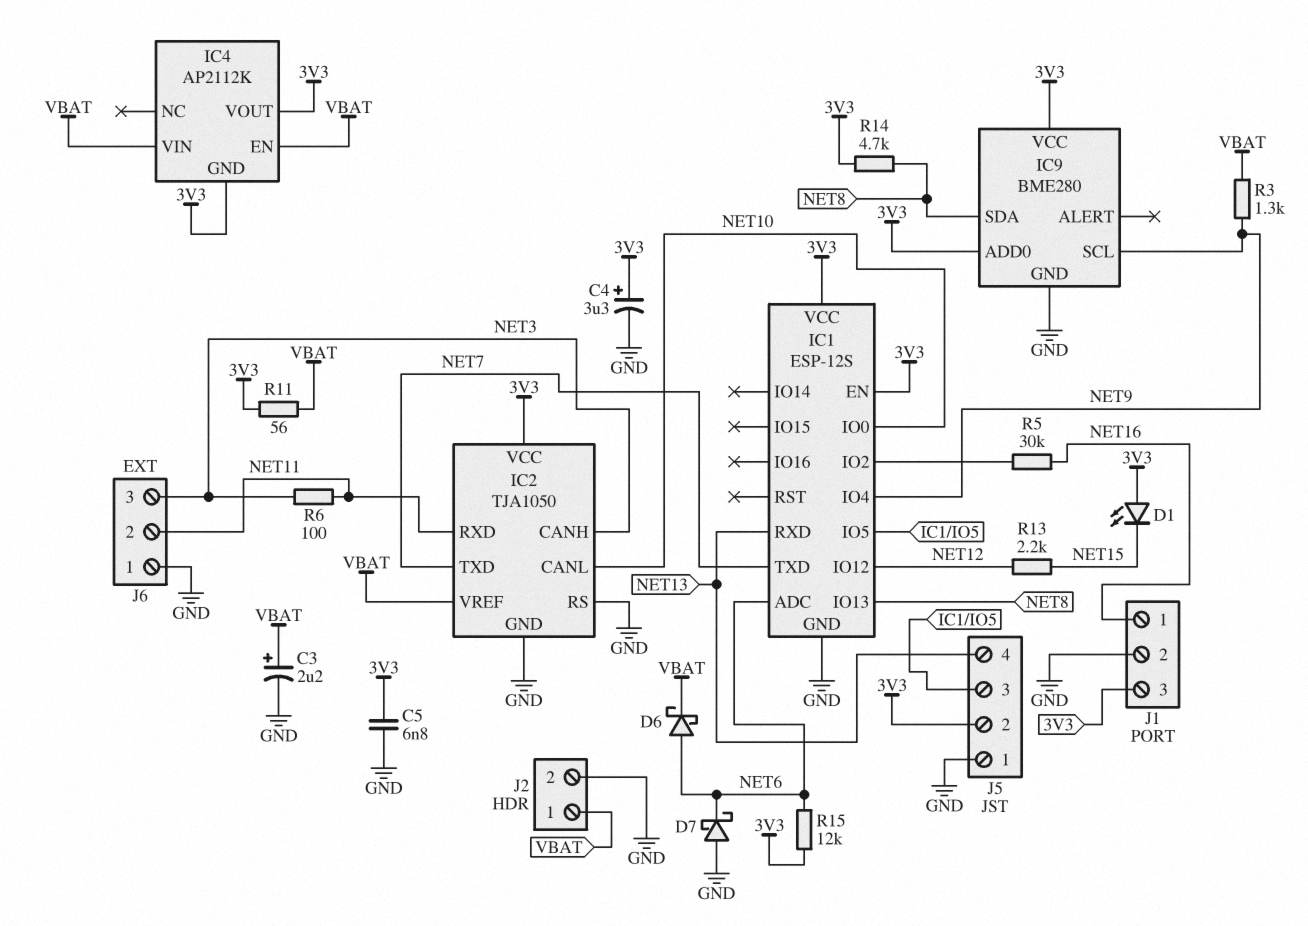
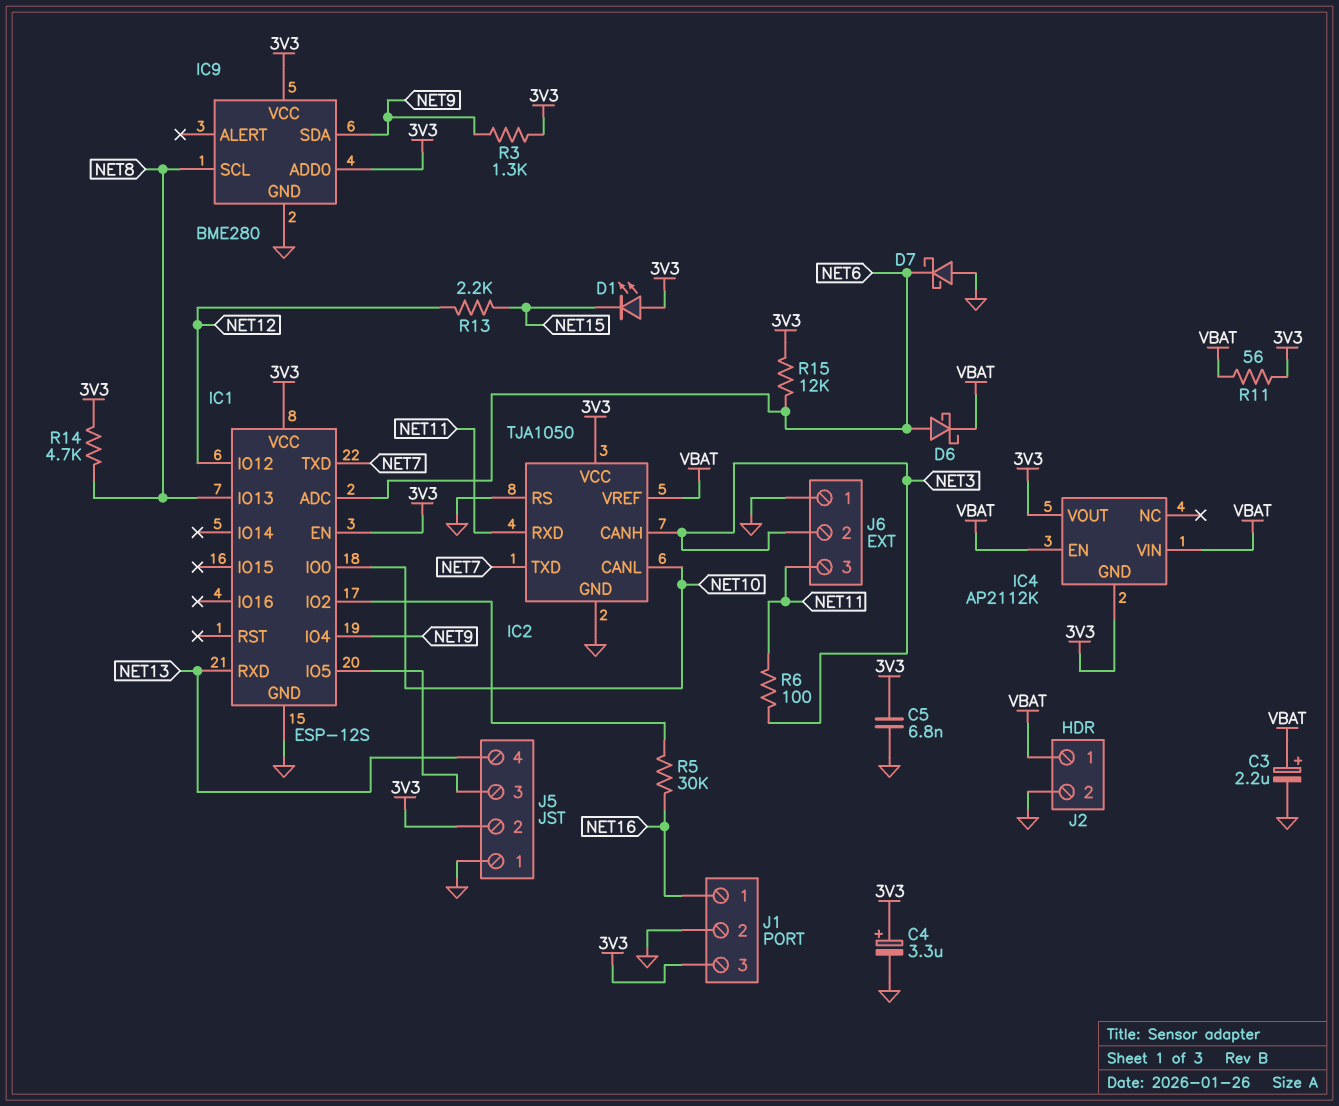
IC9 pin SCL: NET9 -> NET8
IC9 pin SDA: NET8 -> NET9
J6 pin 2: NET11 -> NET3
J6 pin 3: NET3 -> NET11
R3: 1.3k (NET9, VBAT) -> 1.3k (3V3, NET9)

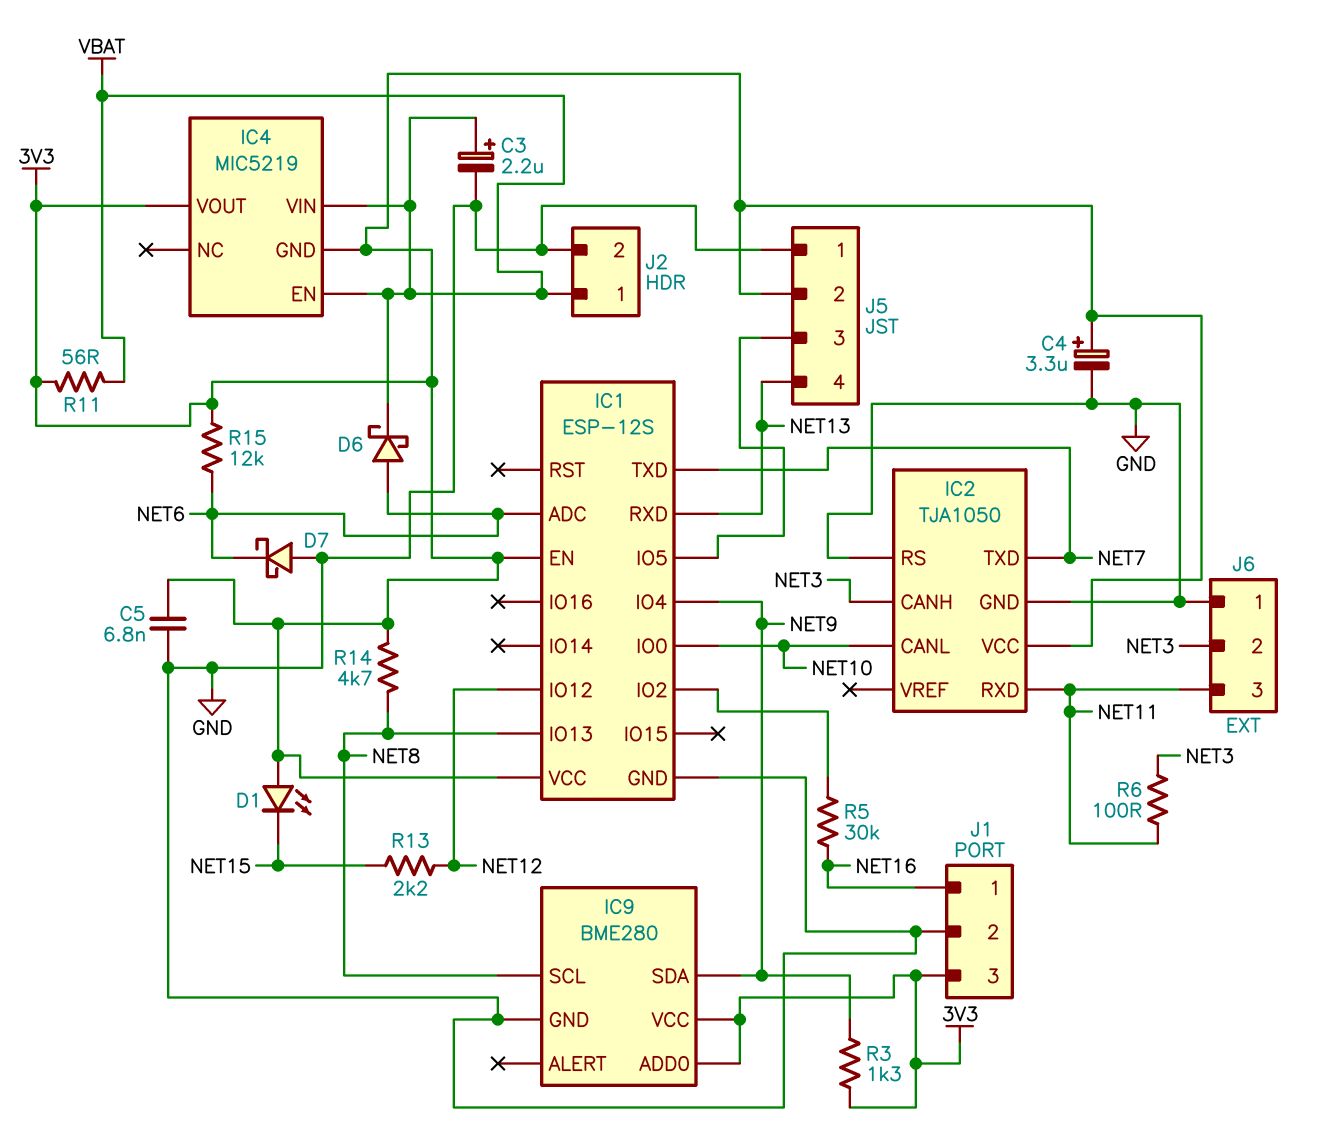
IC2 pin VREF: VBAT -> none
IC4: AP2112K -> MIC5219

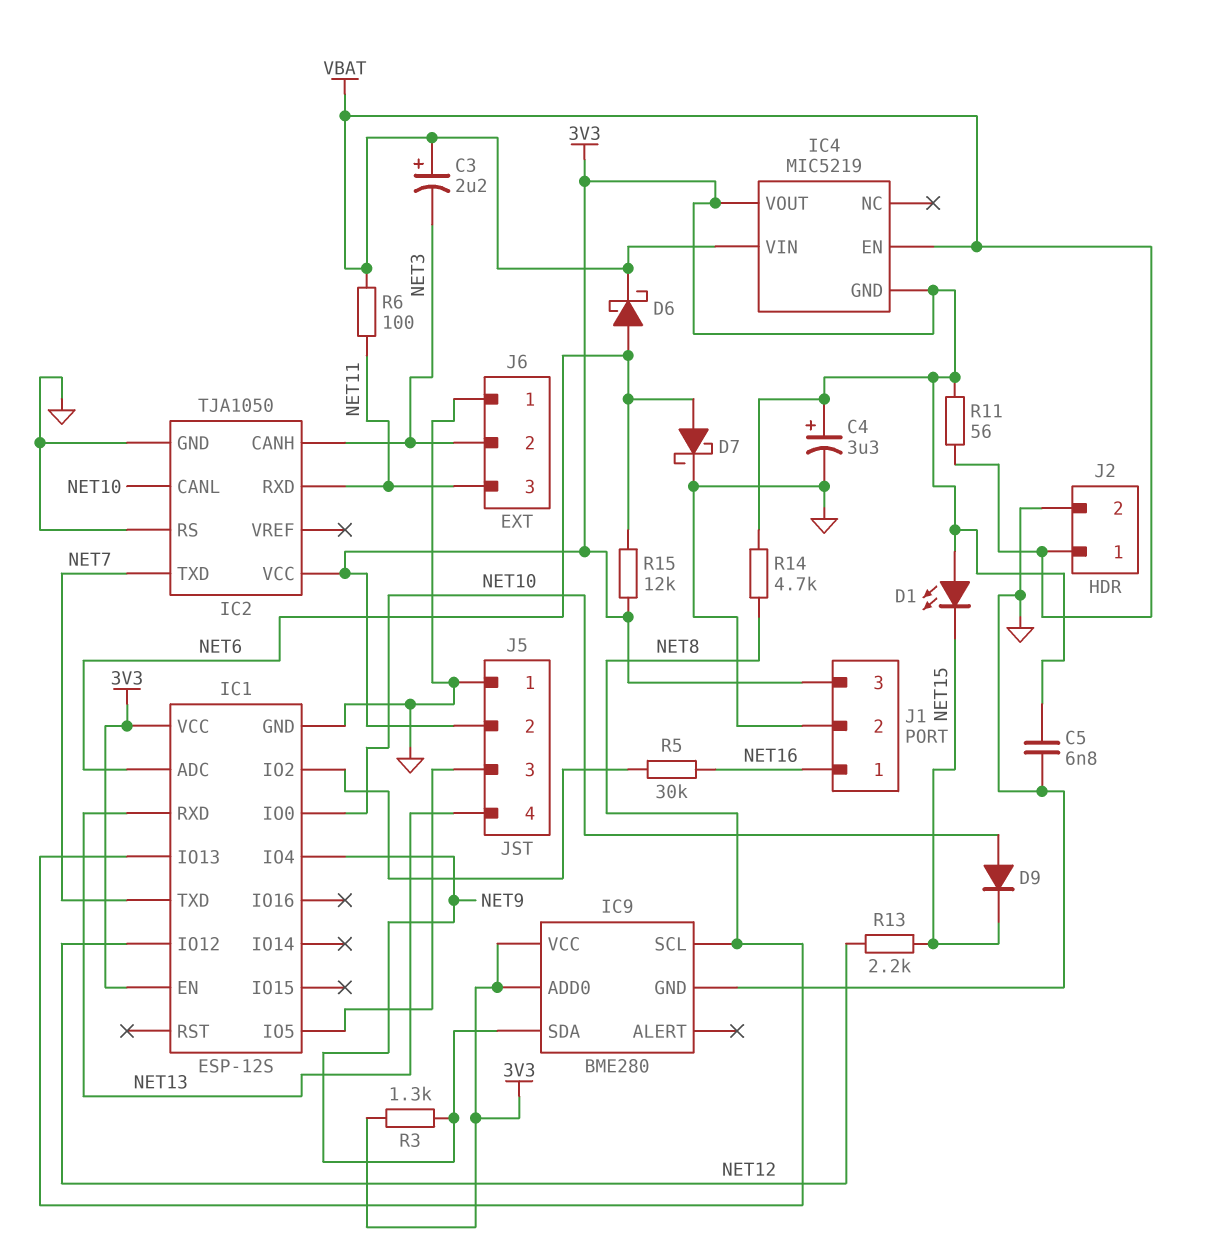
C3: 2.2uF (plus VBAT, minus GND) -> 2.2uF (plus VBAT, minus NET3)
D7: schottky (A GND, K NET6) -> schottky (A NET6, K GND)
D9: none -> diode (A NET10, K NET15)
R6: 100 (NET3, NET11) -> 100 (NET11, VBAT)

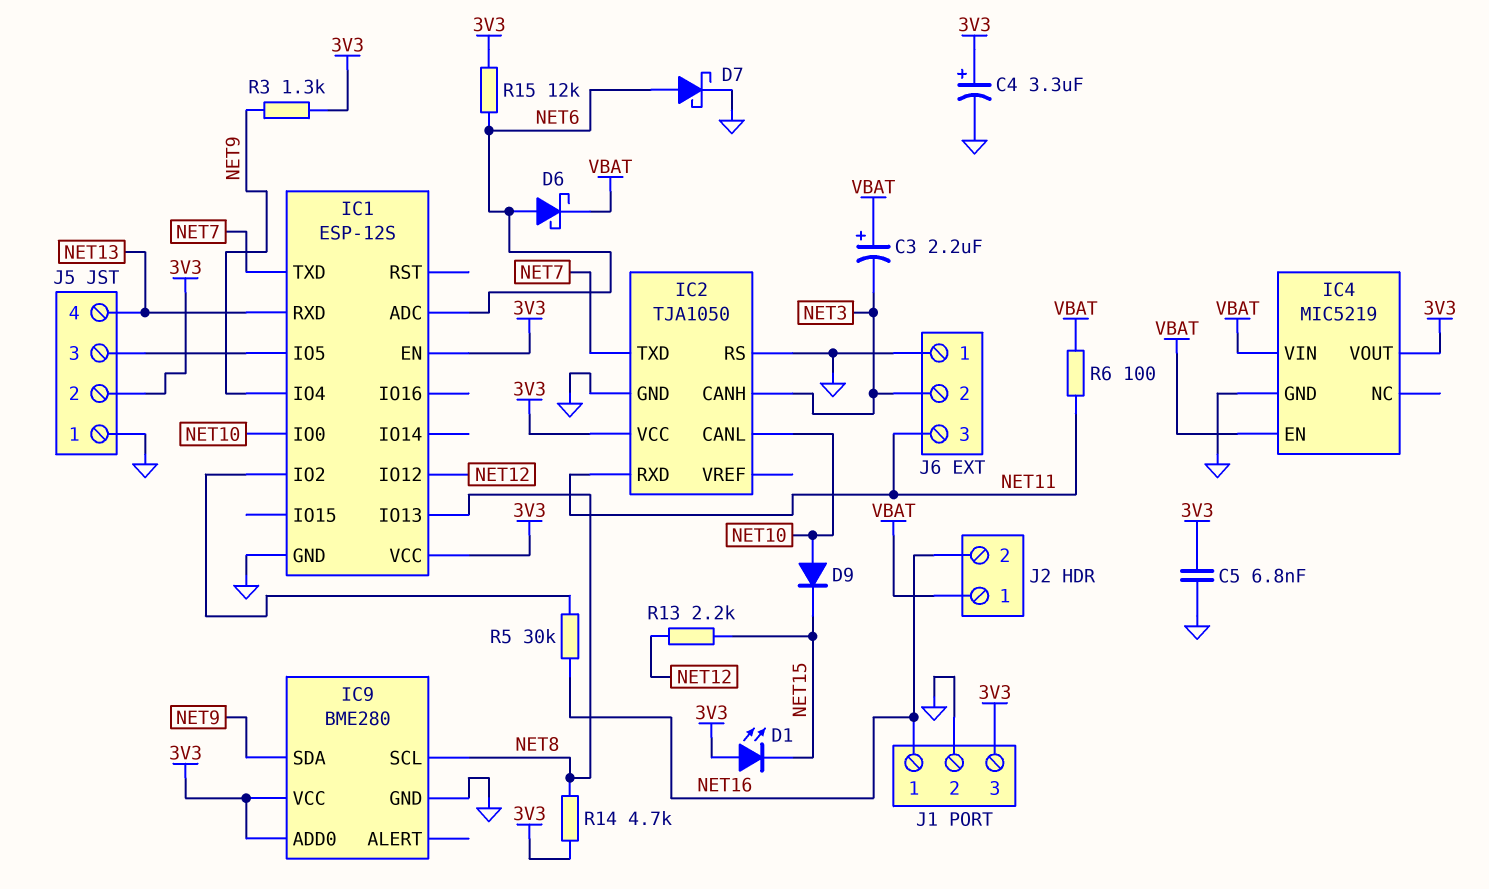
IC4 pin GND: 3V3 -> GND
J2 pin 2: GND -> NET16
R11: 56 (3V3, VBAT) -> none

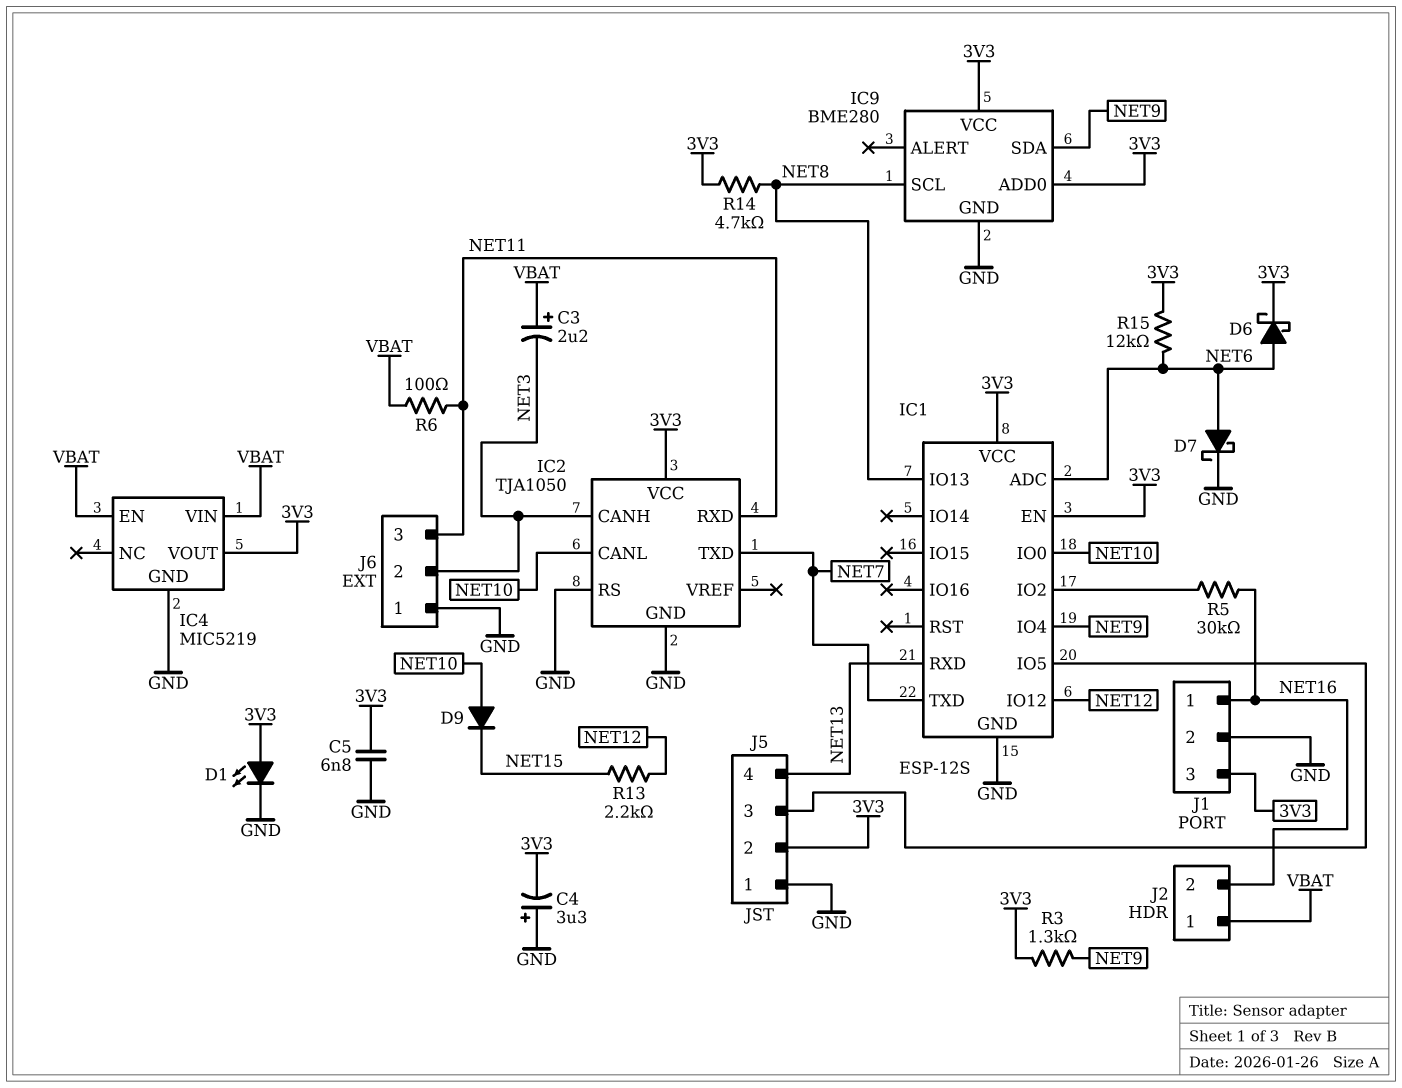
C4: 3.3uF (plus 3V3, minus GND) -> 3.3uF (plus GND, minus 3V3)
D1: LED (A 3V3, K NET15) -> LED (A 3V3, K GND)
D6: schottky (A NET6, K VBAT) -> schottky (A NET6, K 3V3)

